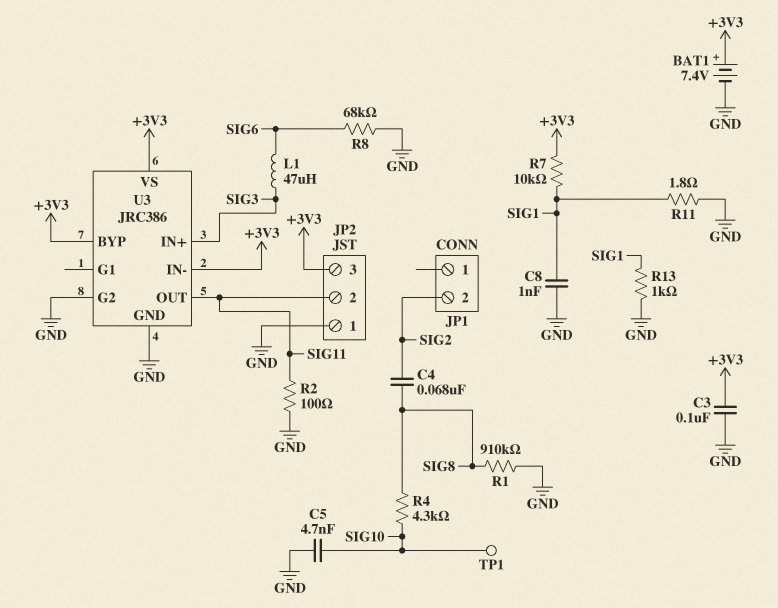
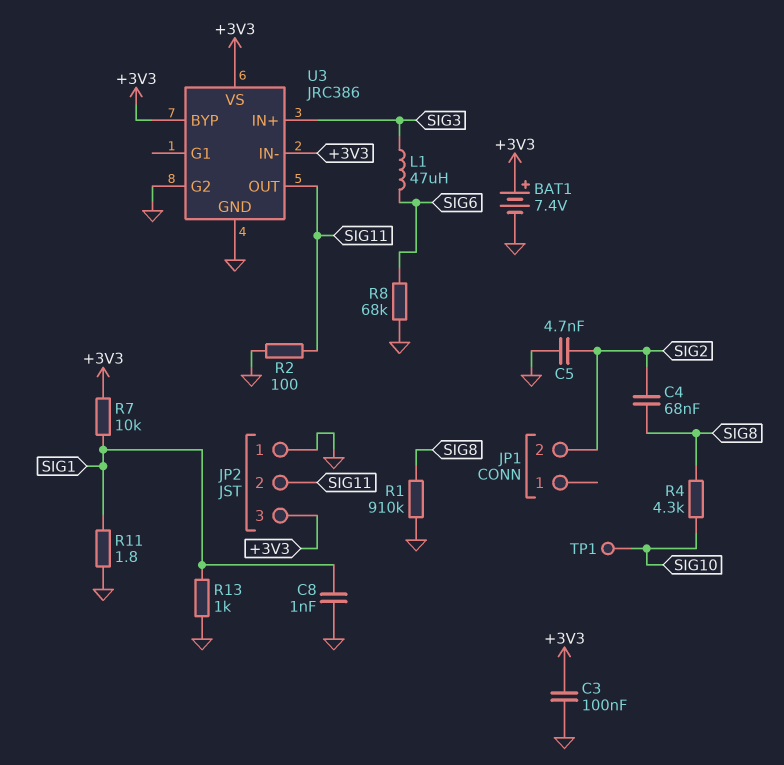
C5: 4.7nF (GND, SIG10) -> 4.7nF (GND, SIG2)

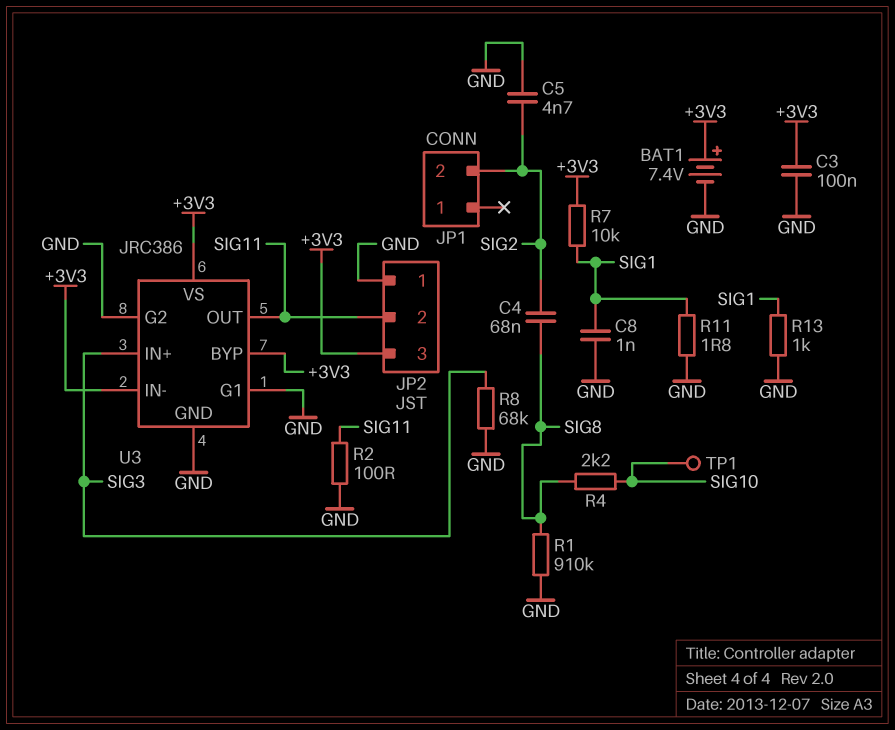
L1: 47uH (SIG3, SIG6) -> none
R4: 4.3k (SIG8, SIG10) -> 2.2k (SIG8, SIG10)
R8: 68k (GND, SIG6) -> 68k (GND, SIG3)
U3 pin G1: none -> GND

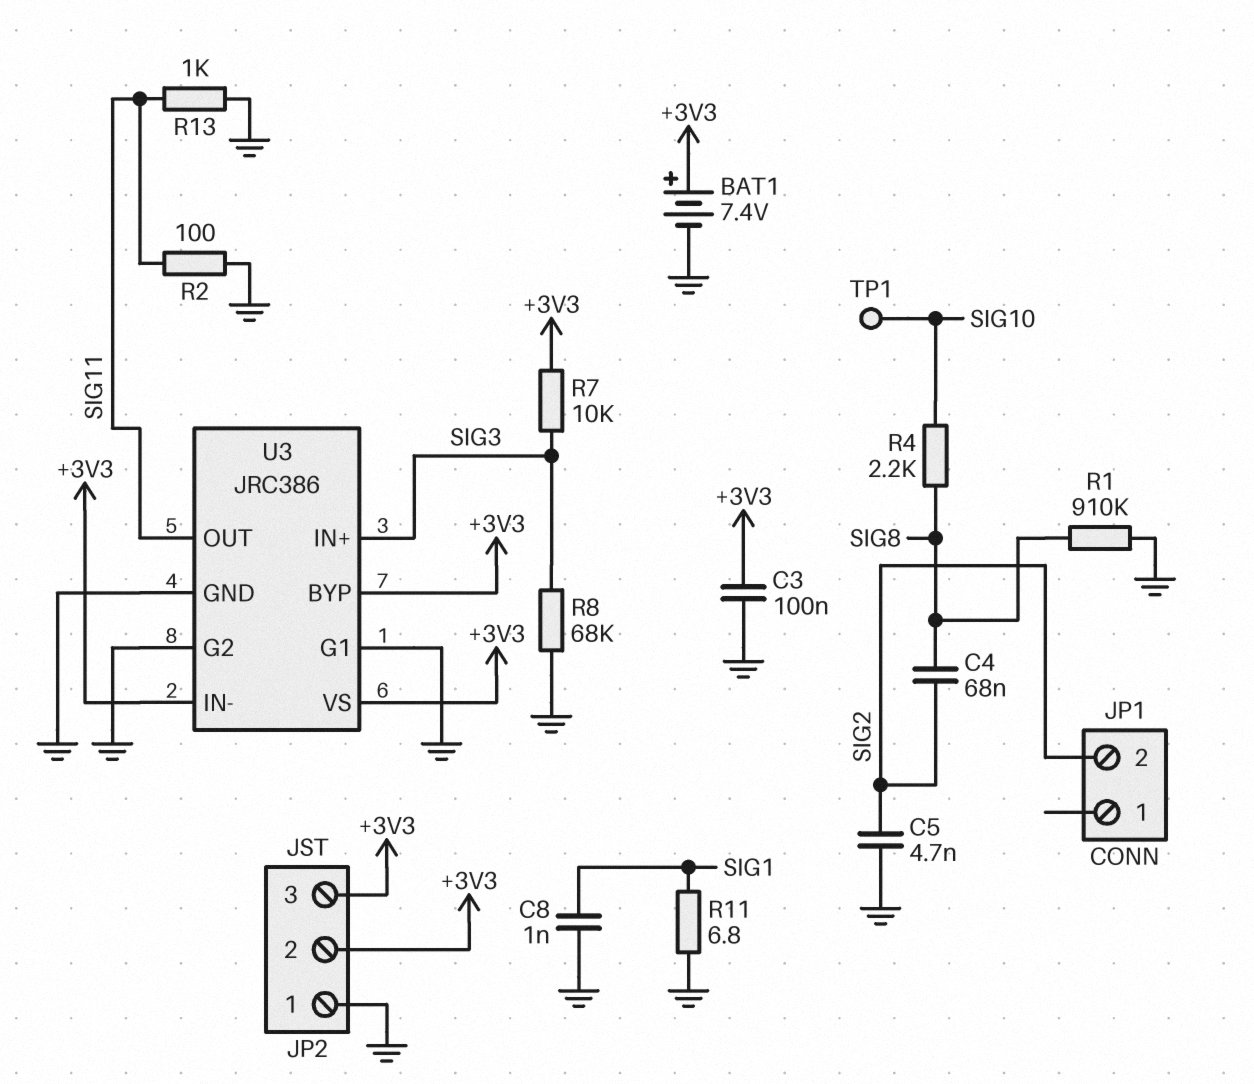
JP2 pin 2: SIG11 -> +3V3
R7: 10k (+3V3, SIG1) -> 10k (+3V3, SIG3)
R11: 1.8 (GND, SIG1) -> 6.8 (GND, SIG1)
R13: 1k (GND, SIG1) -> 1k (GND, SIG11)

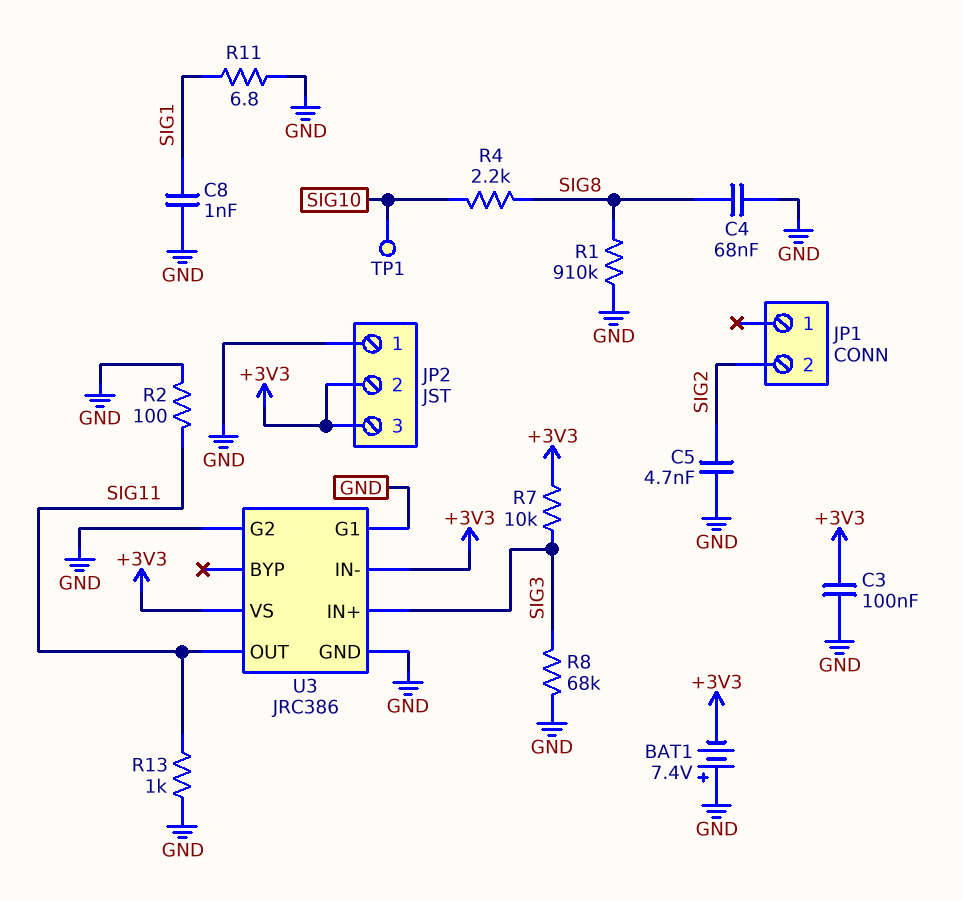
BAT1: 7.4V (plus +3V3, minus GND) -> 7.4V (plus GND, minus +3V3)
C4: 68nF (SIG2, SIG8) -> 68nF (GND, SIG8)
U3 pin BYP: +3V3 -> none

